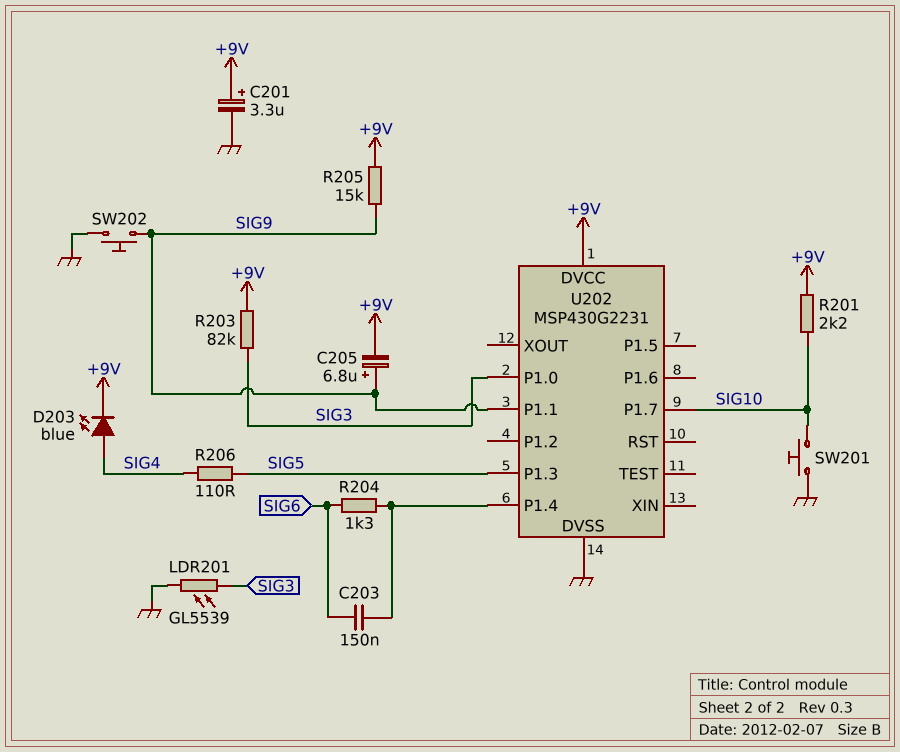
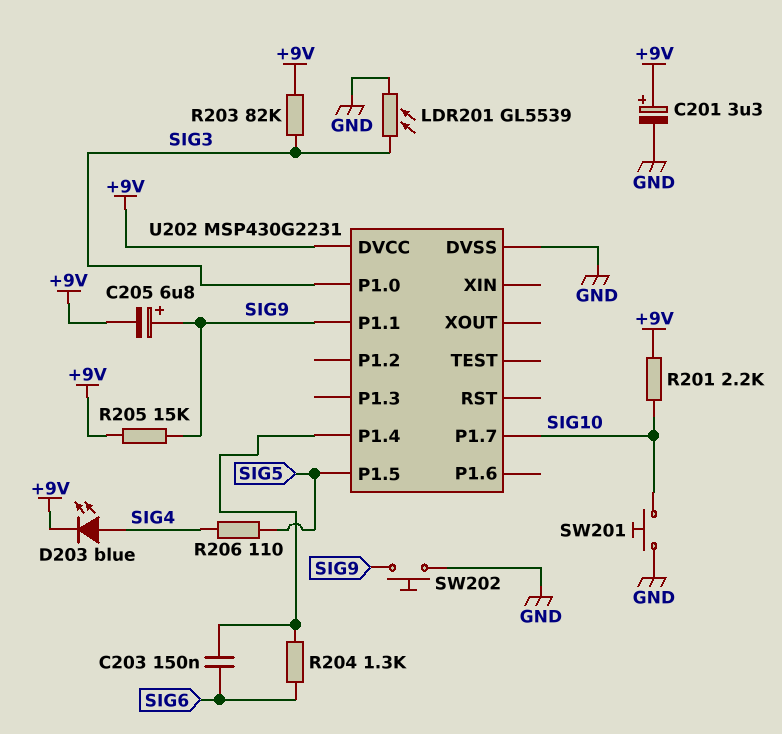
U202 pin P1.3: SIG5 -> none
U202 pin P1.5: none -> SIG5

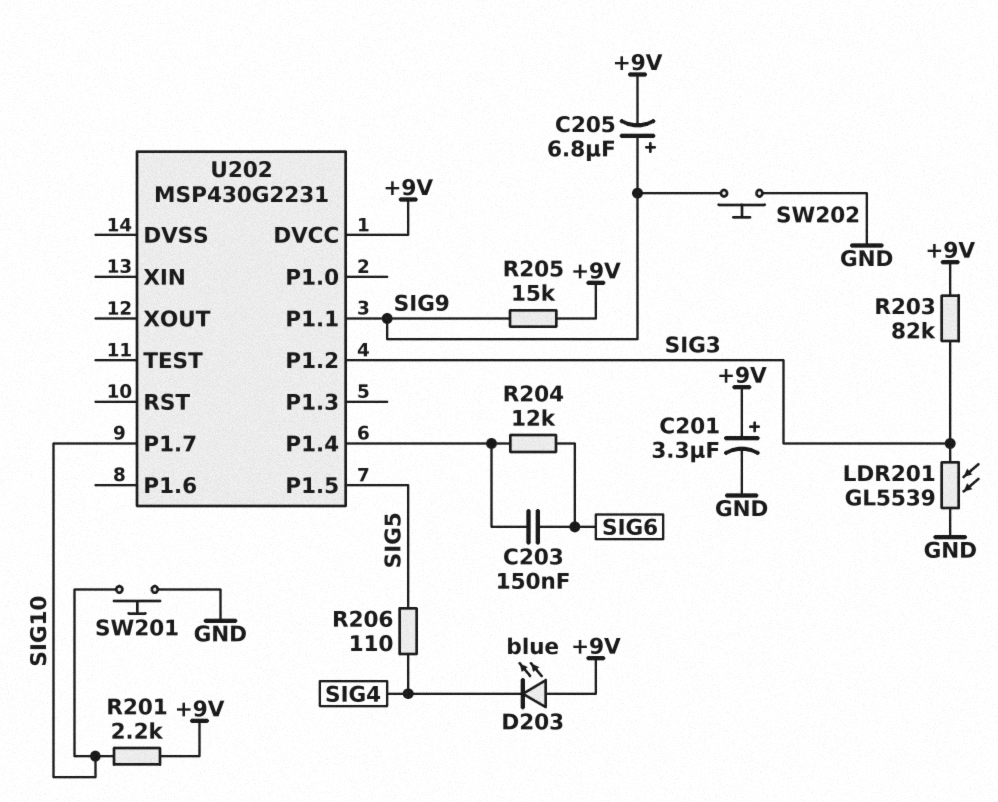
D203: LED blue (A SIG4, K +9V) -> LED blue (A +9V, K SIG4)
R204: 1.3k (SIG6, U202/P1.4) -> 12k (SIG6, U202/P1.4)
U202 pin DVSS: GND -> none
U202 pin P1.0: SIG3 -> none
U202 pin P1.2: none -> SIG3

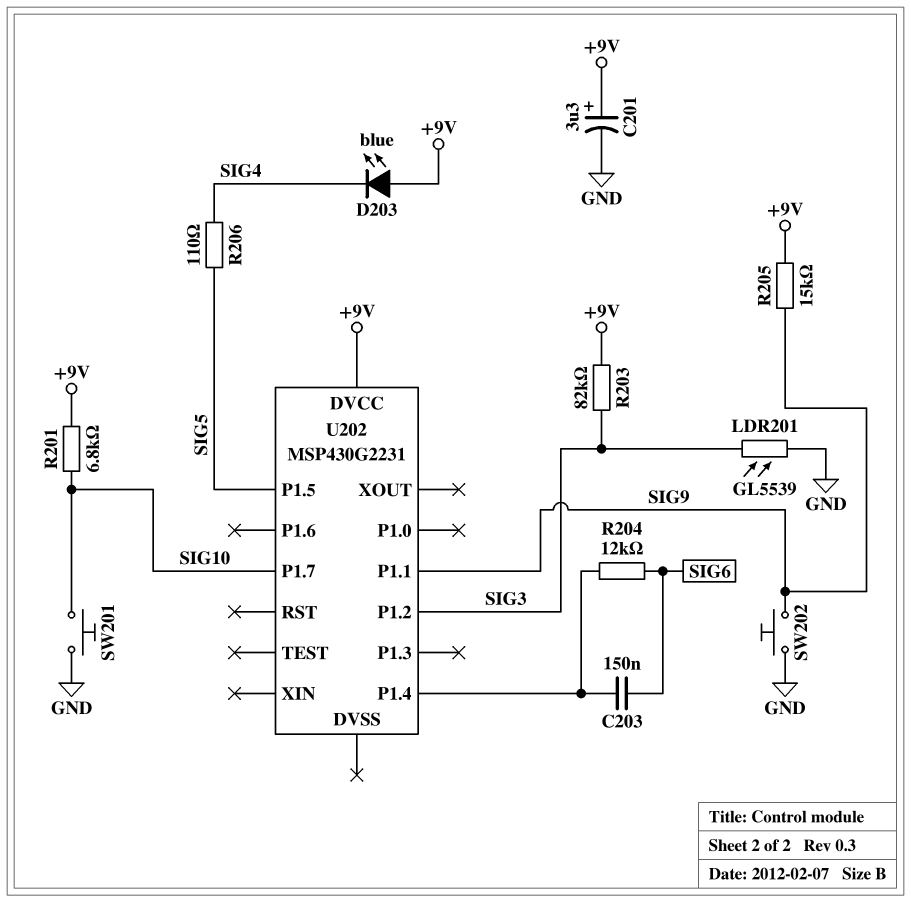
C205: 6.8uF (plus SIG9, minus +9V) -> none
R201: 2.2k (+9V, SIG10) -> 6.8k (+9V, SIG10)

